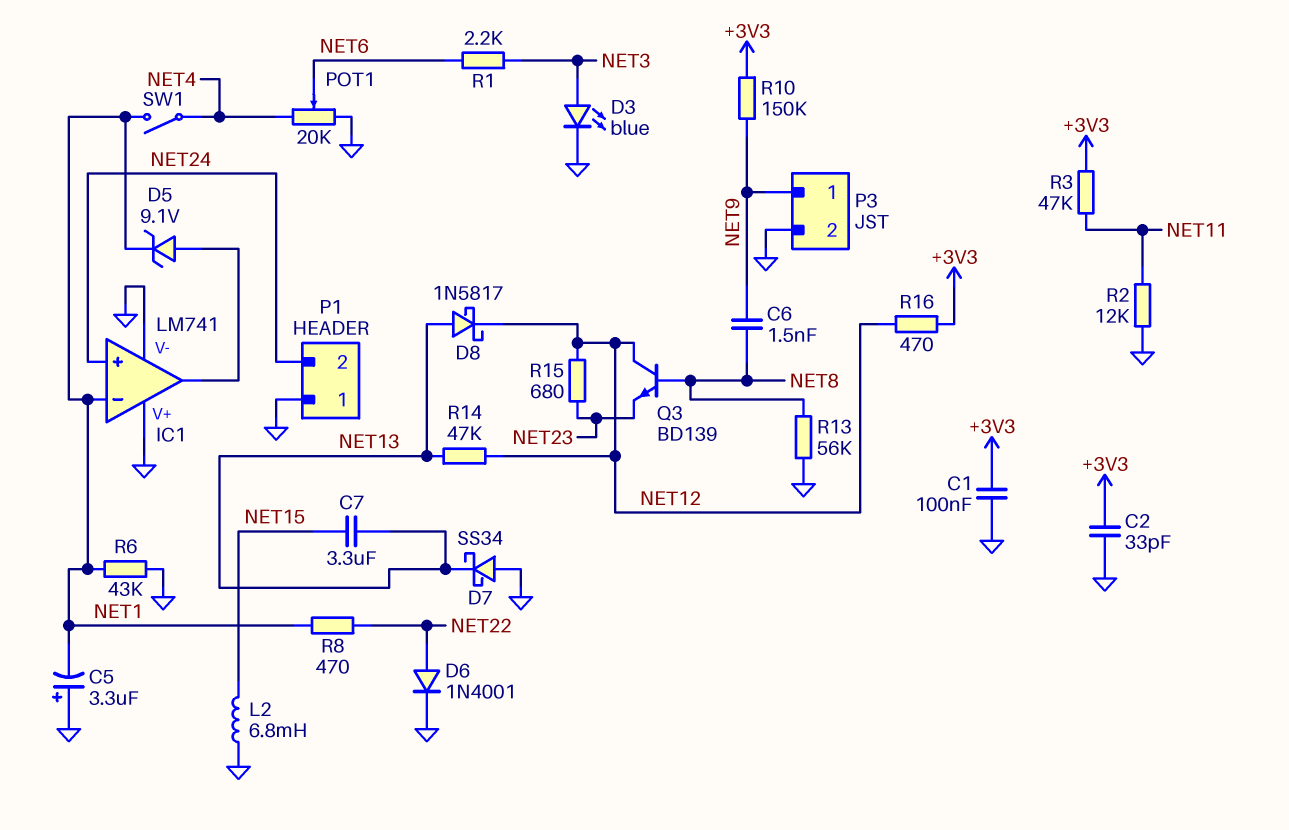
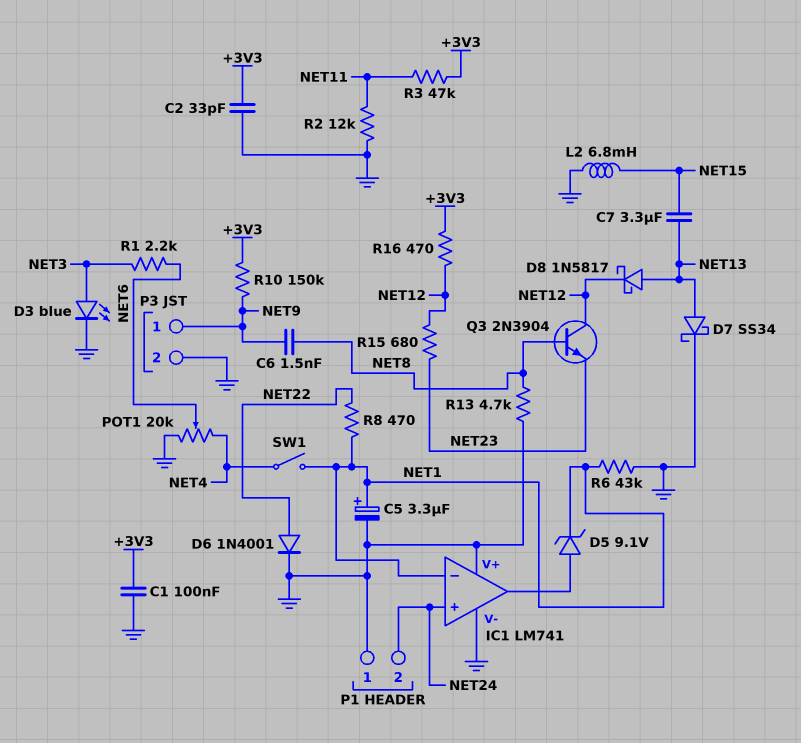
C5: 3.3uF (plus GND, minus NET1) -> 3.3uF (plus NET1, minus GND)
D7: schottky SS34 (A GND, K NET13) -> schottky SS34 (A NET13, K GND)
Q3: NPN BD139 (B NET8, C NET12, E NET23) -> NPN 2N3904 (B NET8, C NET12, E NET23)
R13: 56k (GND, NET8) -> 4.7k (GND, NET8)
R14: 47k (NET12, NET13) -> none

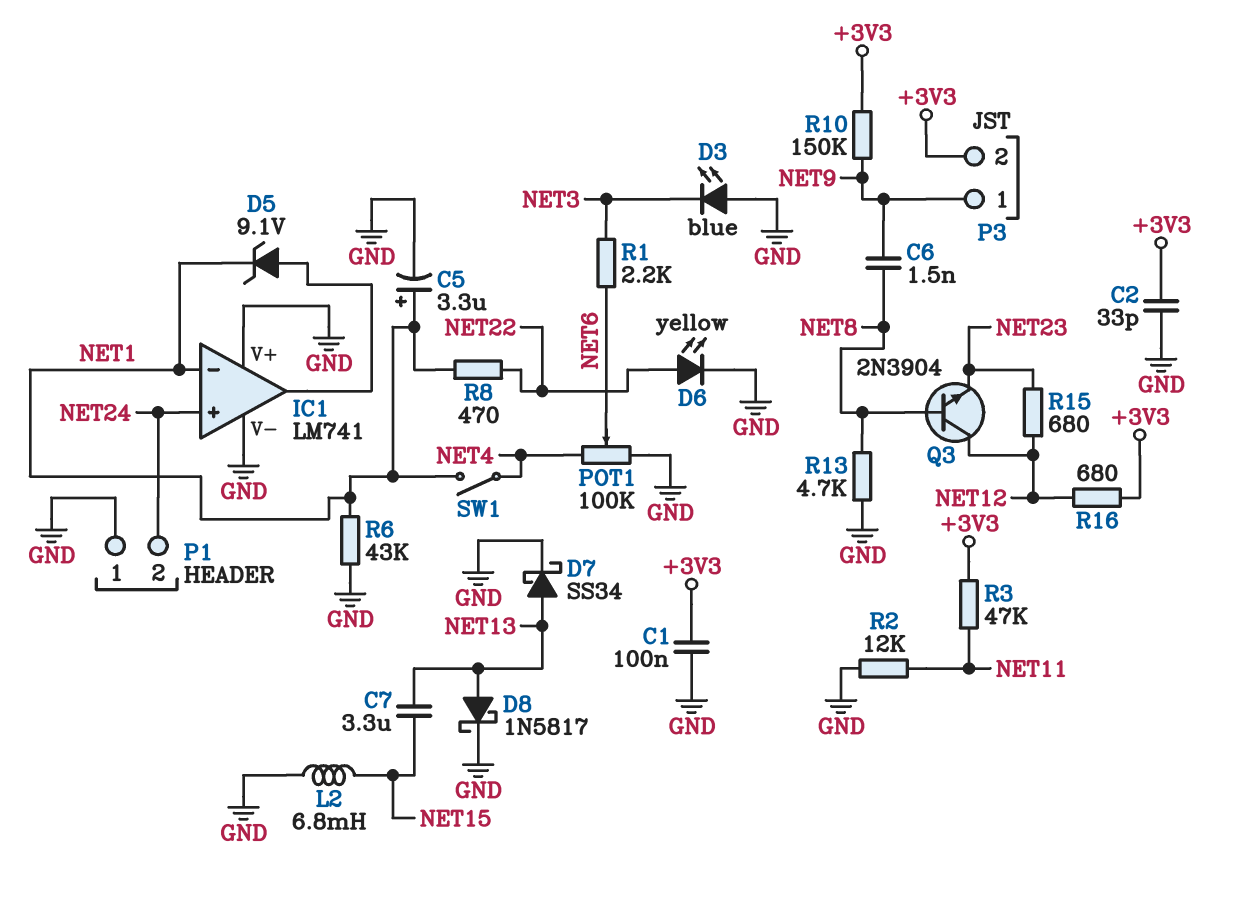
D3: LED blue (A NET3, K GND) -> LED blue (A GND, K NET3)
D6: diode 1N4001 (A NET22, K GND) -> LED yellow (A NET22, K GND)
D8: schottky 1N5817 (A NET13, K NET12) -> schottky 1N5817 (A NET13, K GND)
P3 pin 2: GND -> +3V3
POT1: 20k (GND, NET4, wiper NET6) -> 100k (GND, NET4, wiper NET6)
R16: 470 (+3V3, NET12) -> 680 (+3V3, NET12)

